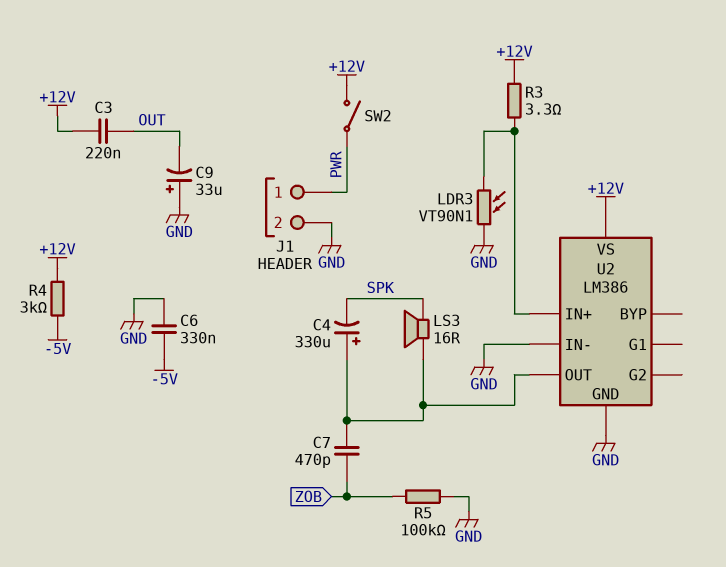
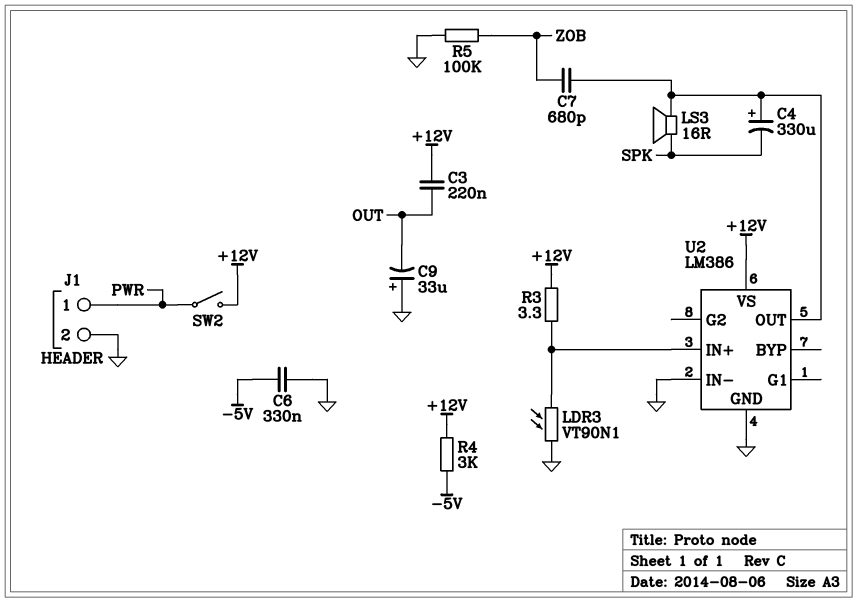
C7: 470pF (U2/OUT, ZOB) -> 680pF (U2/OUT, ZOB)

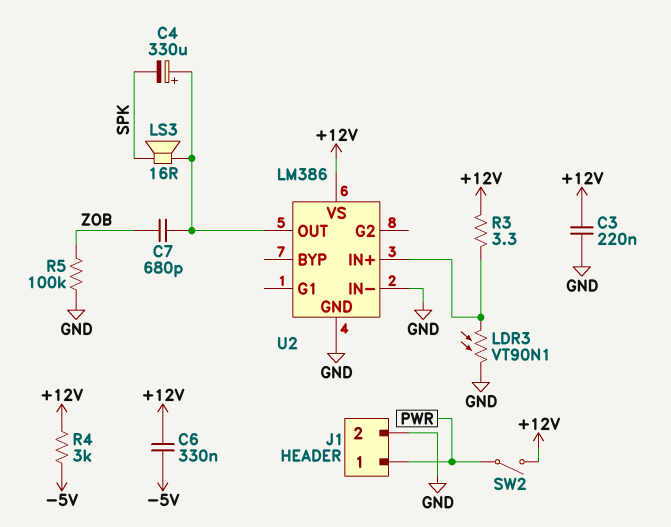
C3: 220nF (+12V, OUT) -> 220nF (+12V, GND)
C6: 330nF (-5V, GND) -> 330nF (+12V, -5V)
C9: 33uF (plus GND, minus OUT) -> none

